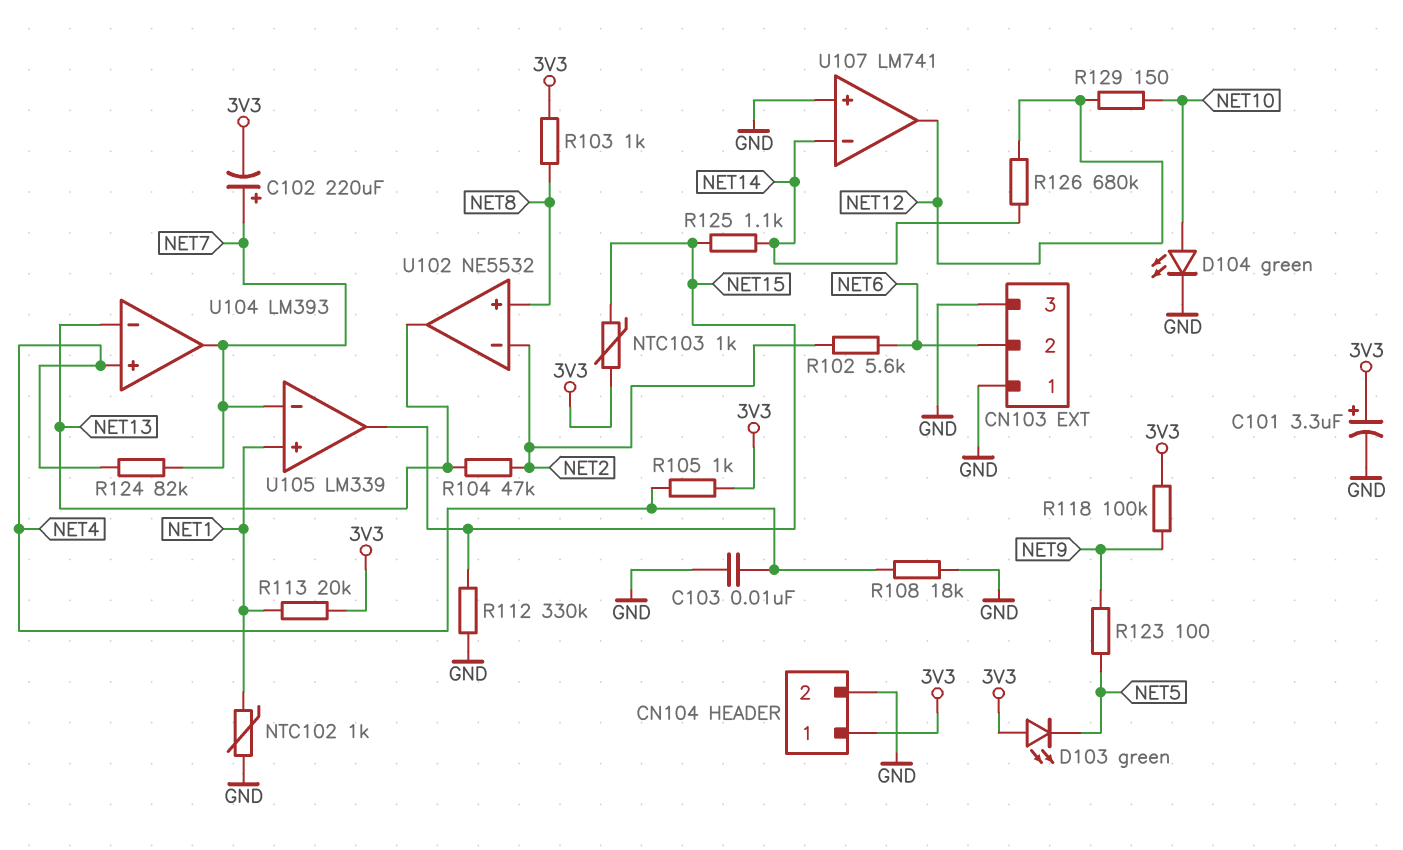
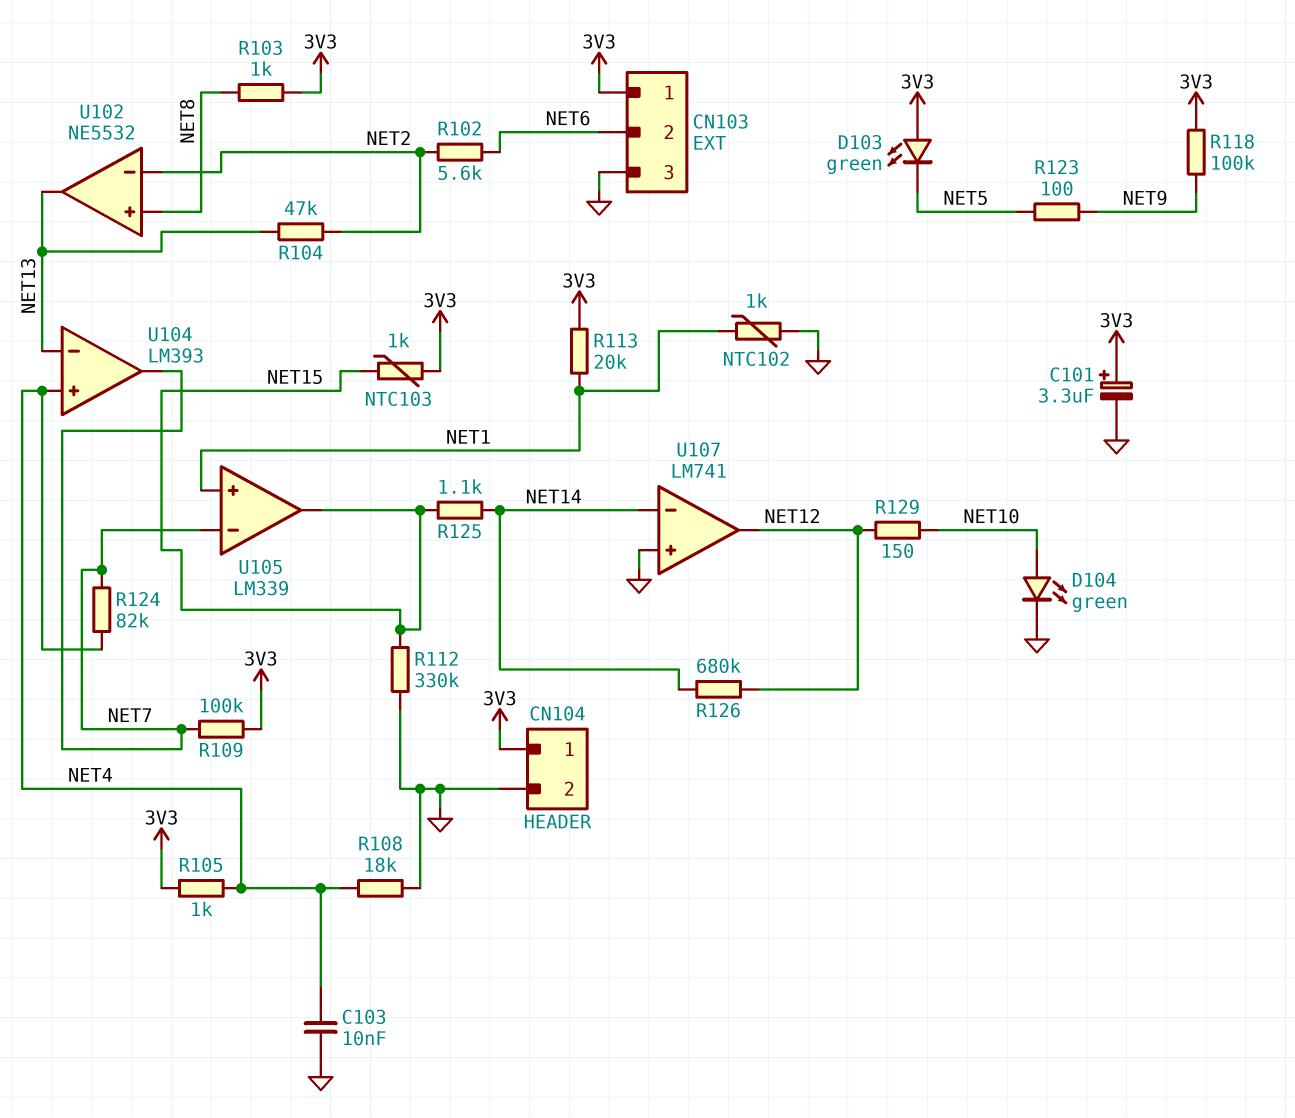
C102: 220uF (plus NET7, minus 3V3) -> none
CN103 pin 1: GND -> 3V3
R109: none -> 100k (3V3, NET7)

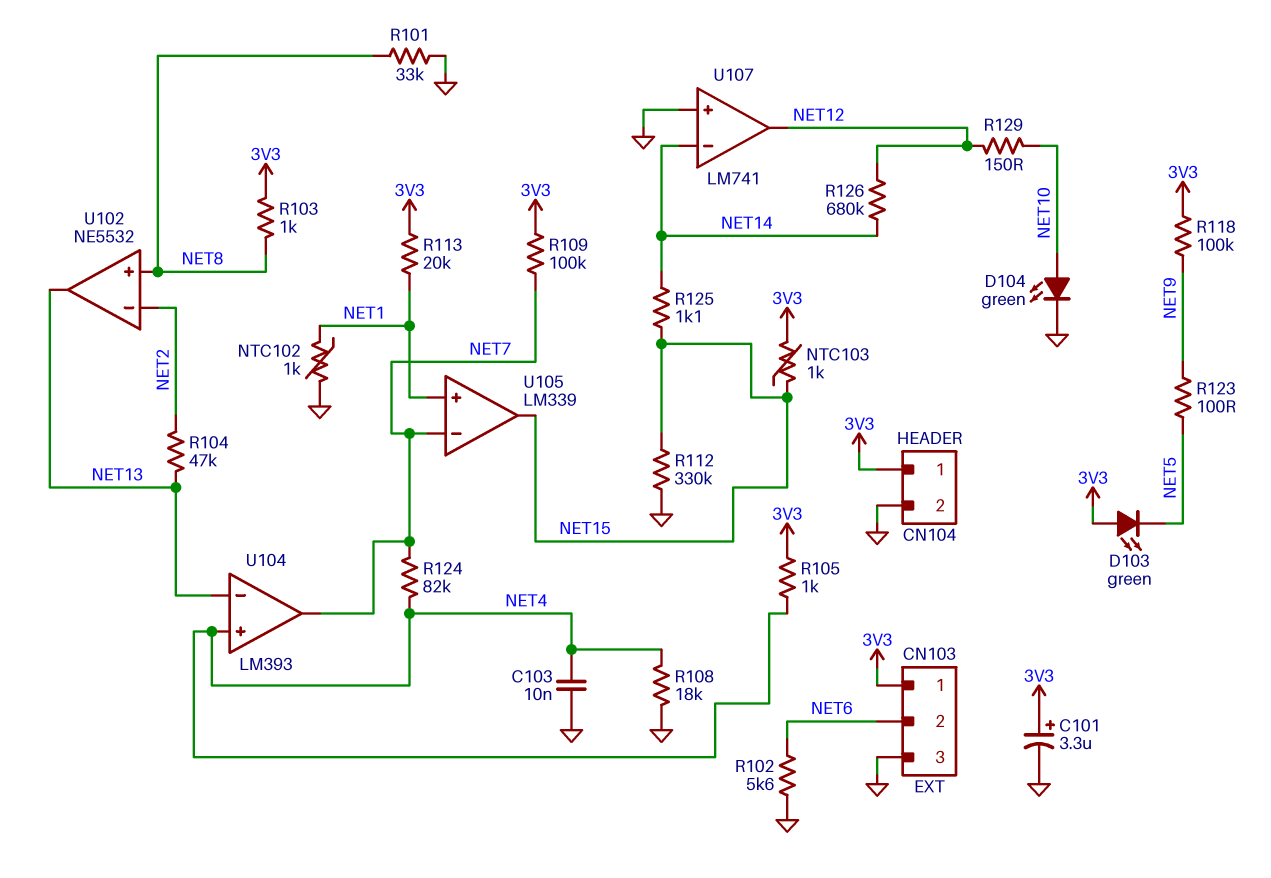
R101: none -> 33k (GND, NET8)
R102: 5.6k (NET2, NET6) -> 5.6k (GND, NET6)

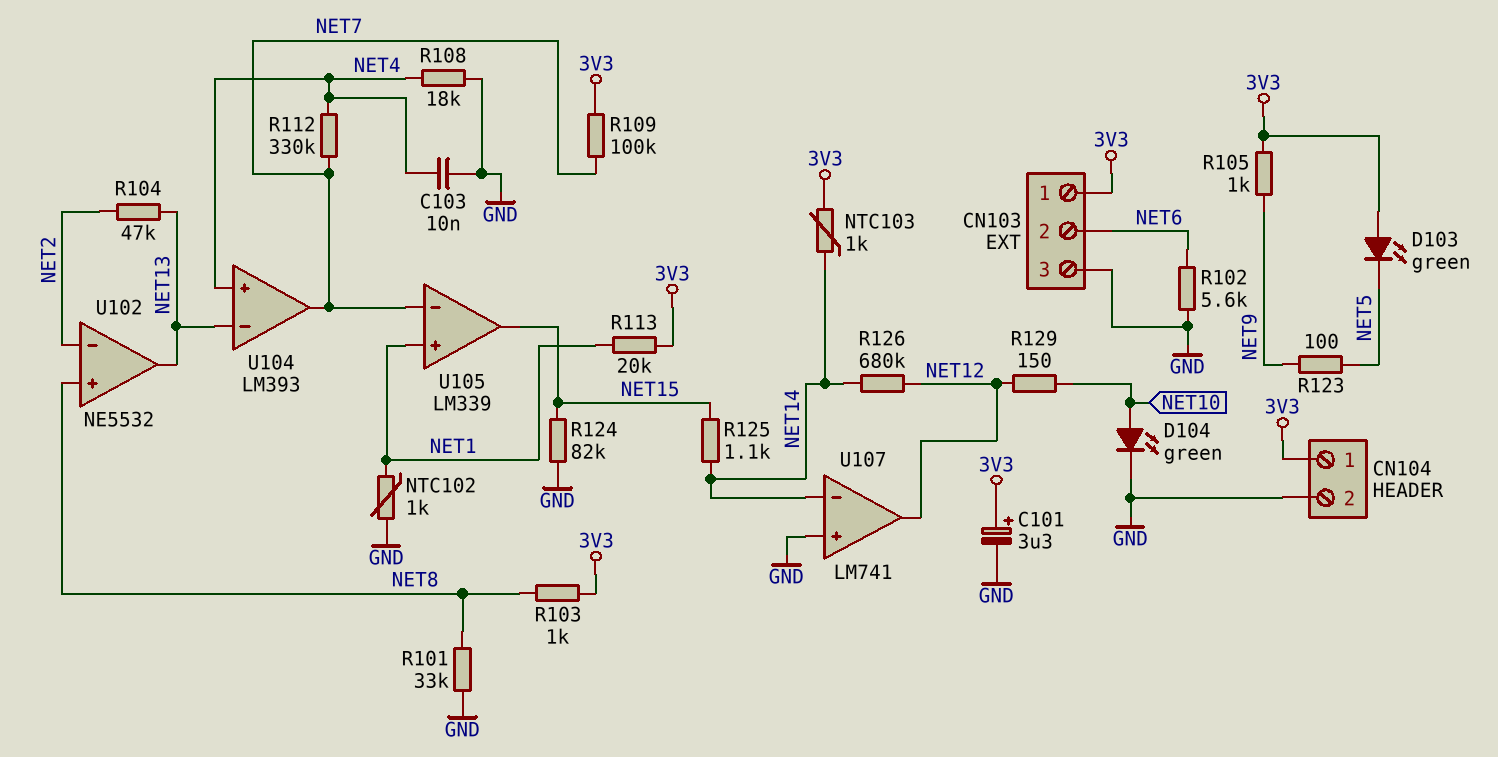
NTC103: 1k (3V3, NET15) -> 1k (3V3, NET14)
R105: 1k (3V3, NET4) -> 1k (3V3, NET9)
R112: 330k (GND, NET15) -> 330k (NET4, NET7)
R118: 100k (3V3, NET9) -> none
R124: 82k (NET4, NET7) -> 82k (GND, NET15)

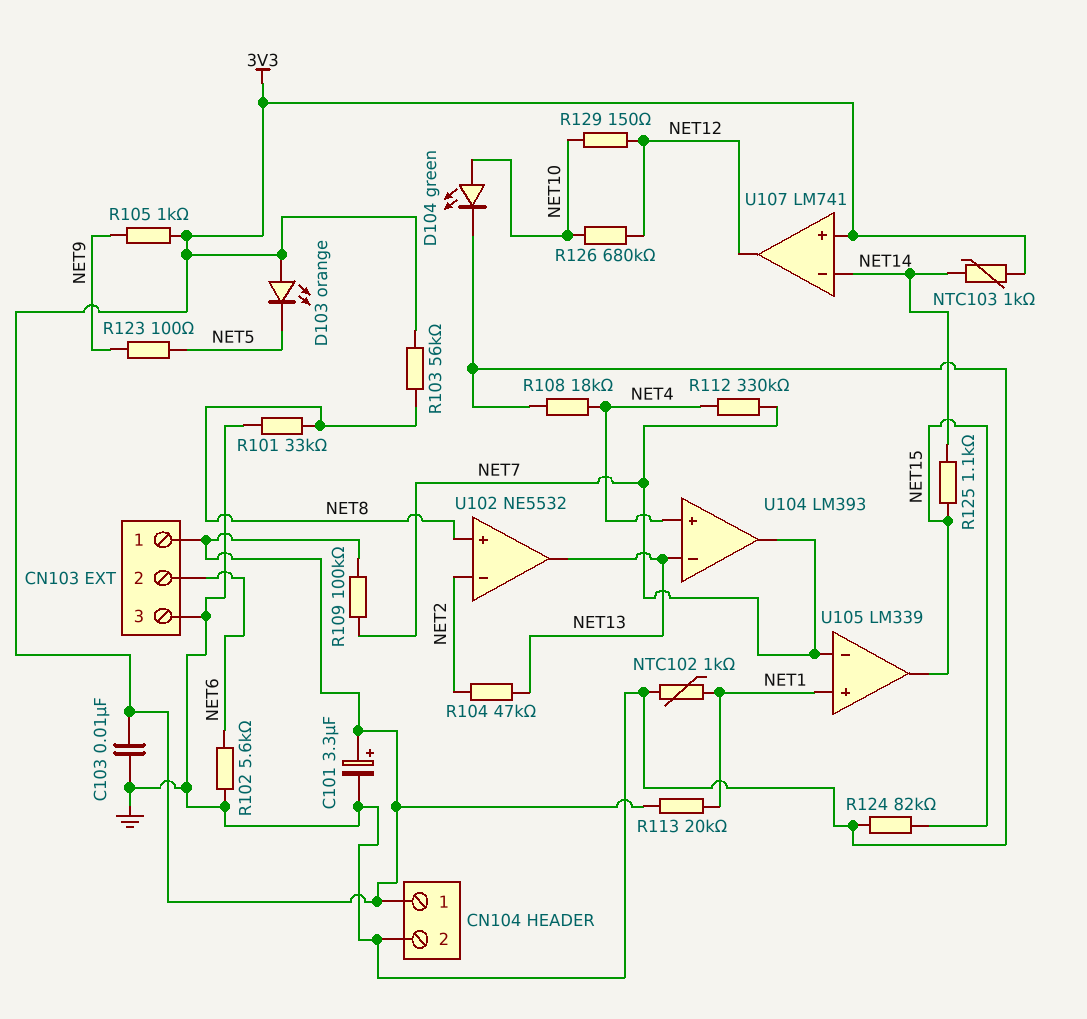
C103: 10nF (GND, NET4) -> 10nF (3V3, GND)
D103: LED green (A 3V3, K NET5) -> LED orange (A 3V3, K NET5)
R103: 1k (3V3, NET8) -> 56k (3V3, NET8)
R126: 680k (NET12, NET14) -> 680k (NET10, NET12)
U107 pin in+: GND -> 3V3

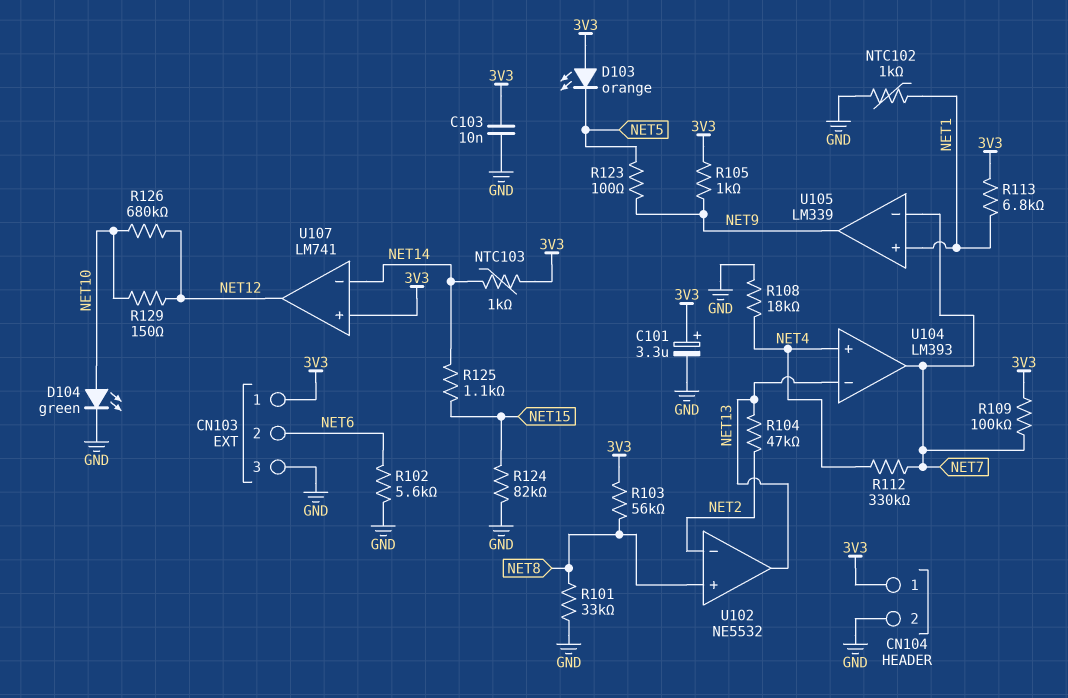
R113: 20k (3V3, NET1) -> 6.8k (3V3, NET1)
U105 pin out: NET15 -> NET9

